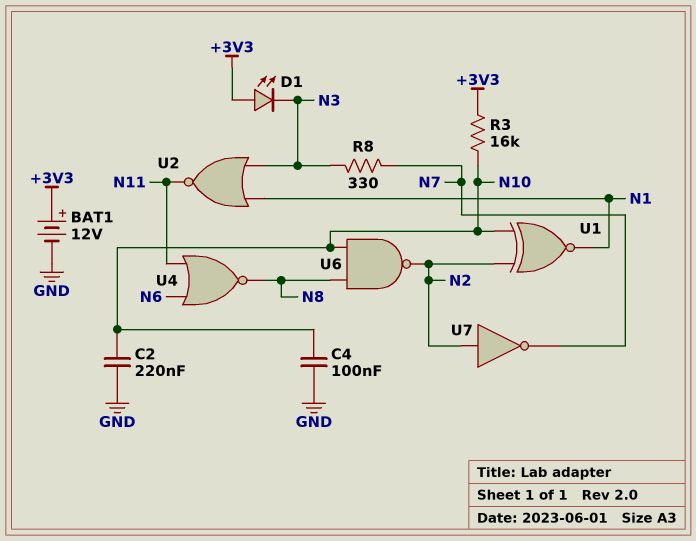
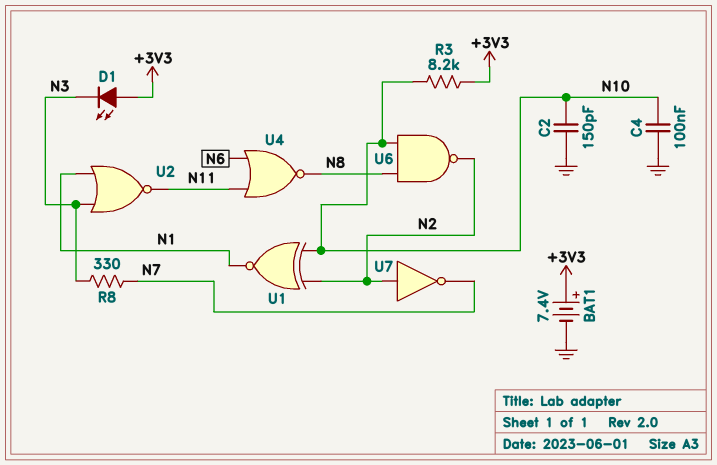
BAT1: 12V (plus +3V3, minus GND) -> 7.4V (plus +3V3, minus GND)
C2: 220nF (GND, N10) -> 150pF (GND, N10)
R3: 16k (+3V3, N10) -> 8.2k (+3V3, N10)

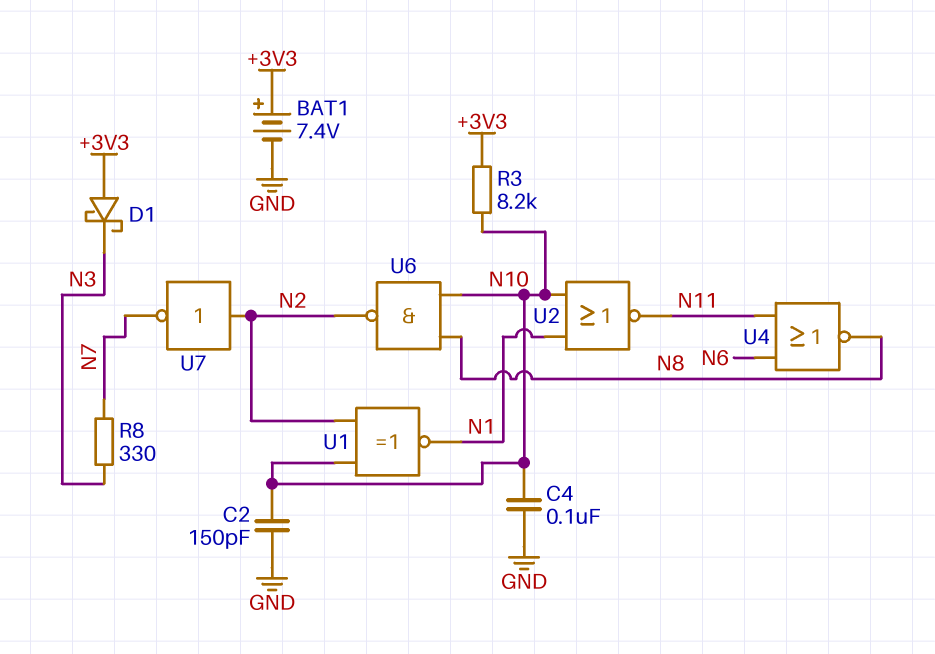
D1: LED (A +3V3, K N3) -> schottky (A +3V3, K N3)
U2: NOR (in N1, in N3, out N11) -> NOR (in N1, in N10, out N11)

